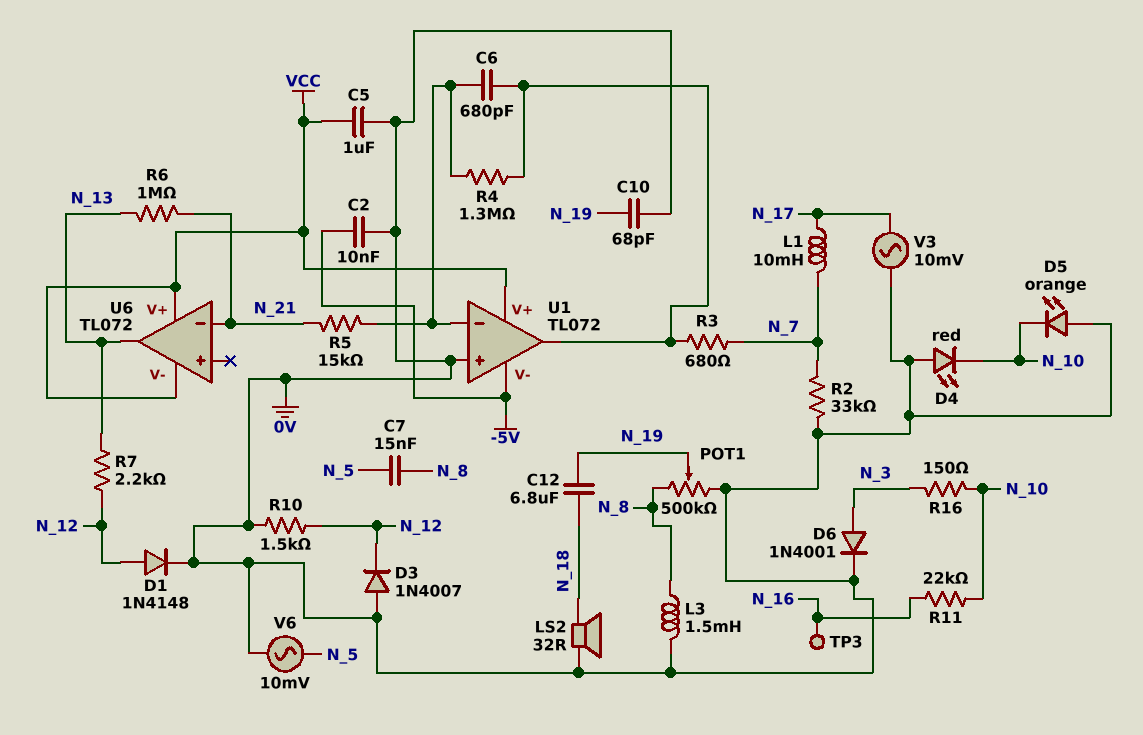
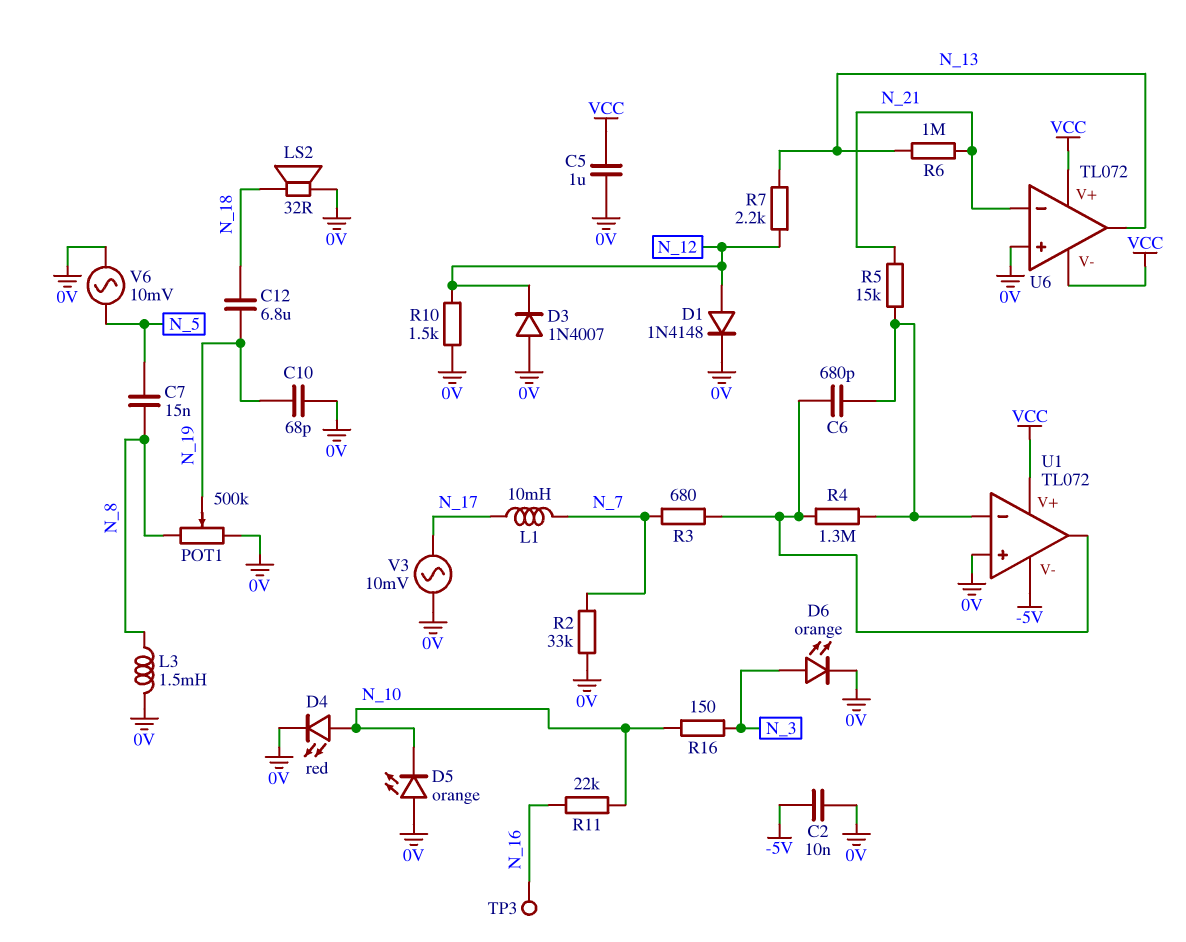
D4: LED red (A 0V, K N_10) -> LED red (A N_10, K 0V)
D6: diode 1N4001 (A N_3, K 0V) -> LED orange (A N_3, K 0V)
U6 pin in+: none -> 0V

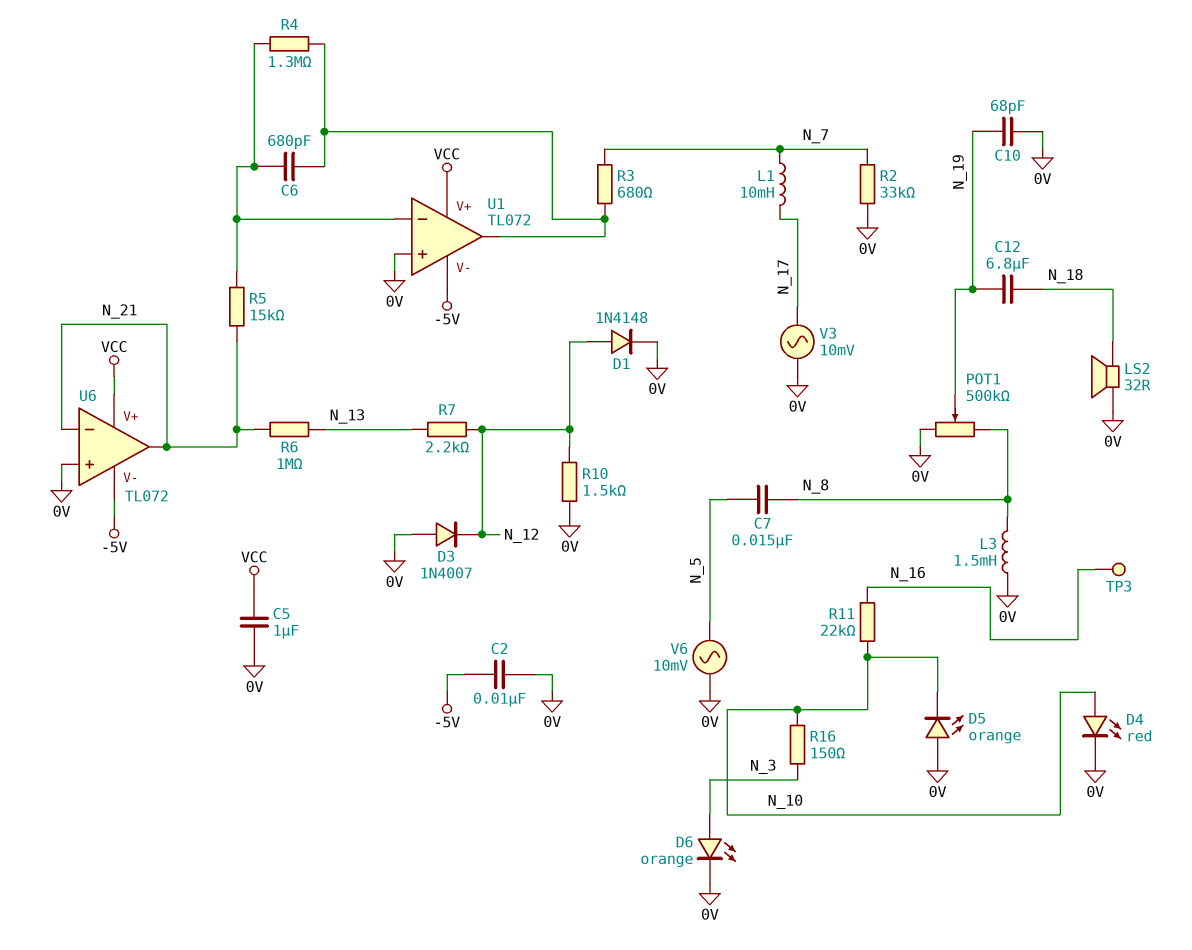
U6 pin V-: VCC -> -5V
U6 pin out: N_13 -> N_21

